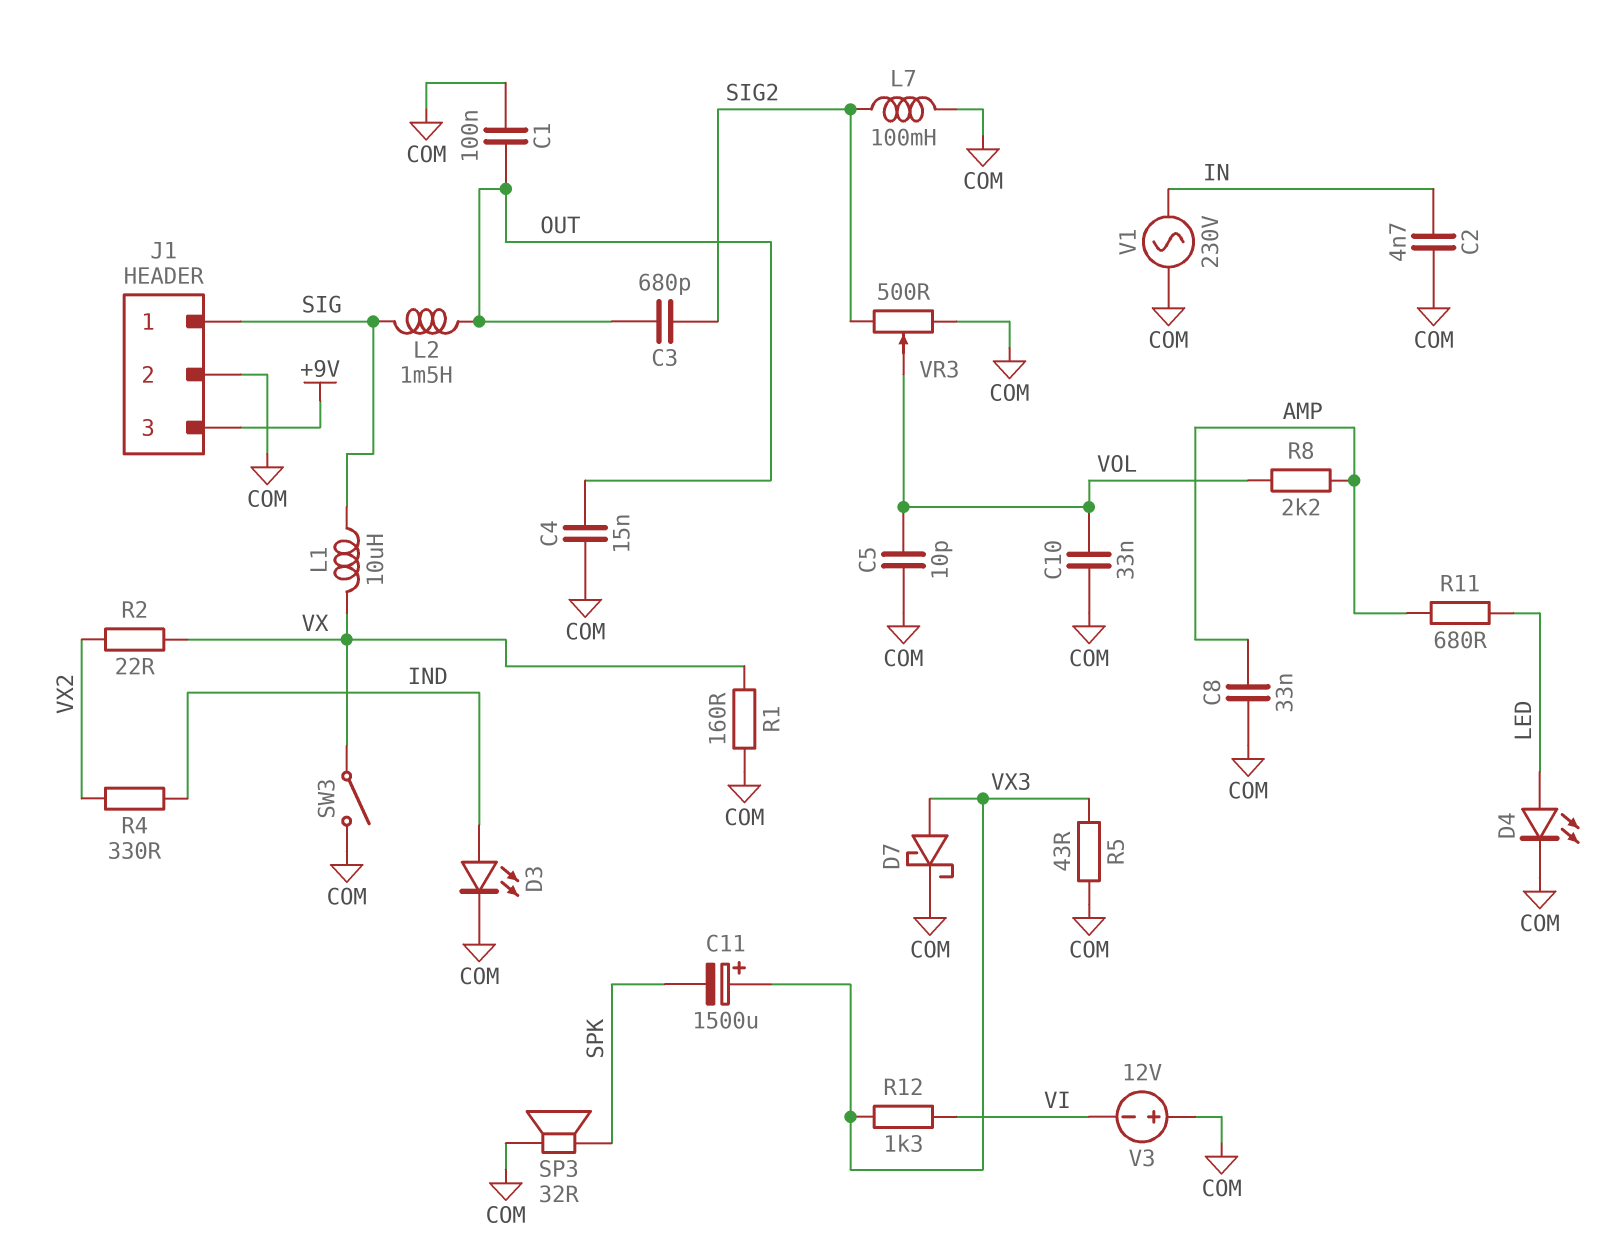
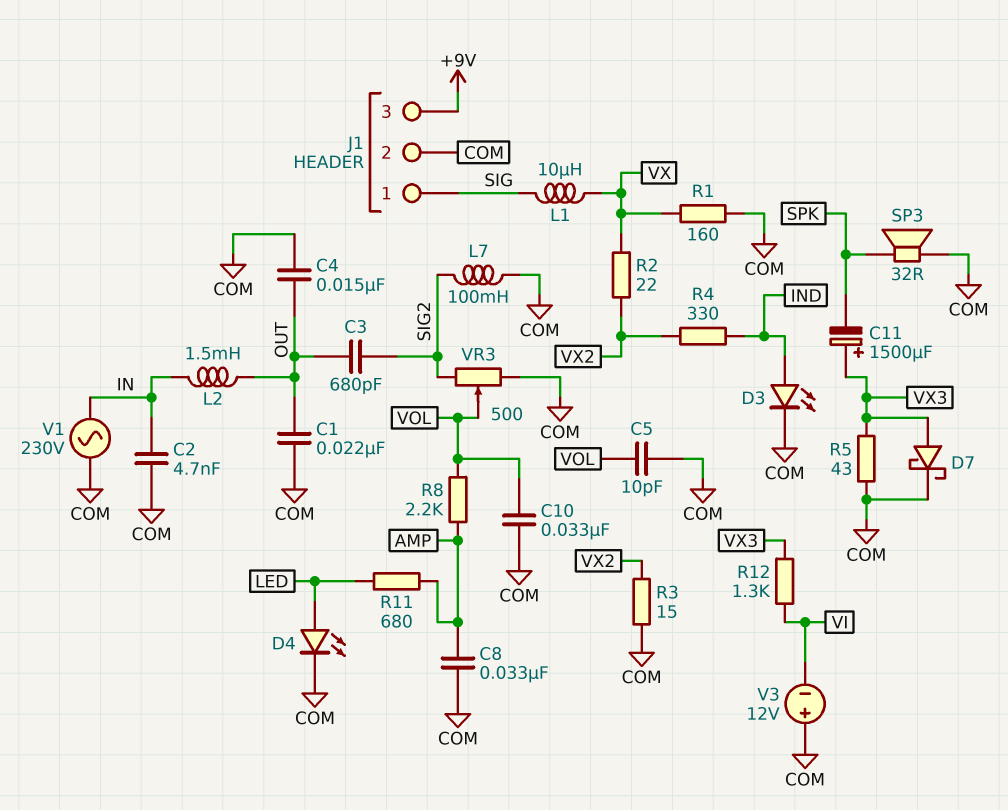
C1: 100nF (COM, OUT) -> 22nF (COM, OUT)
L2: 1.5mH (OUT, SIG) -> 1.5mH (IN, OUT)
R3: none -> 15 (COM, VX2)
SW3: switch (COM, VX) -> none

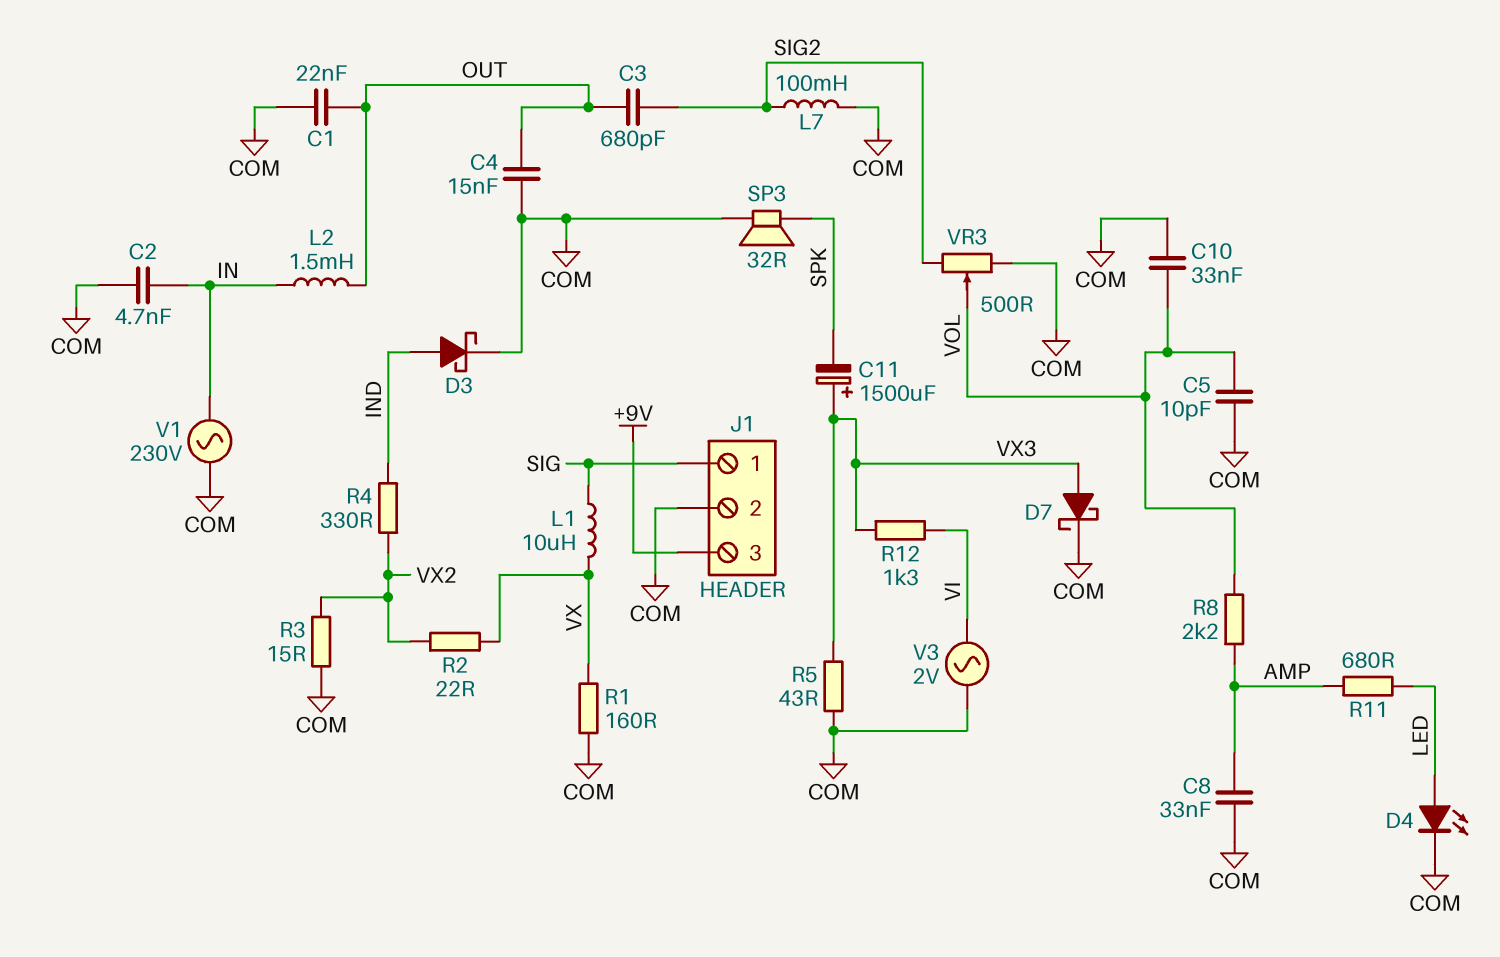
D3: LED (A IND, K COM) -> schottky (A IND, K COM)
V3: 12V (plus COM, minus VI) -> AC 2V (COM, VI)

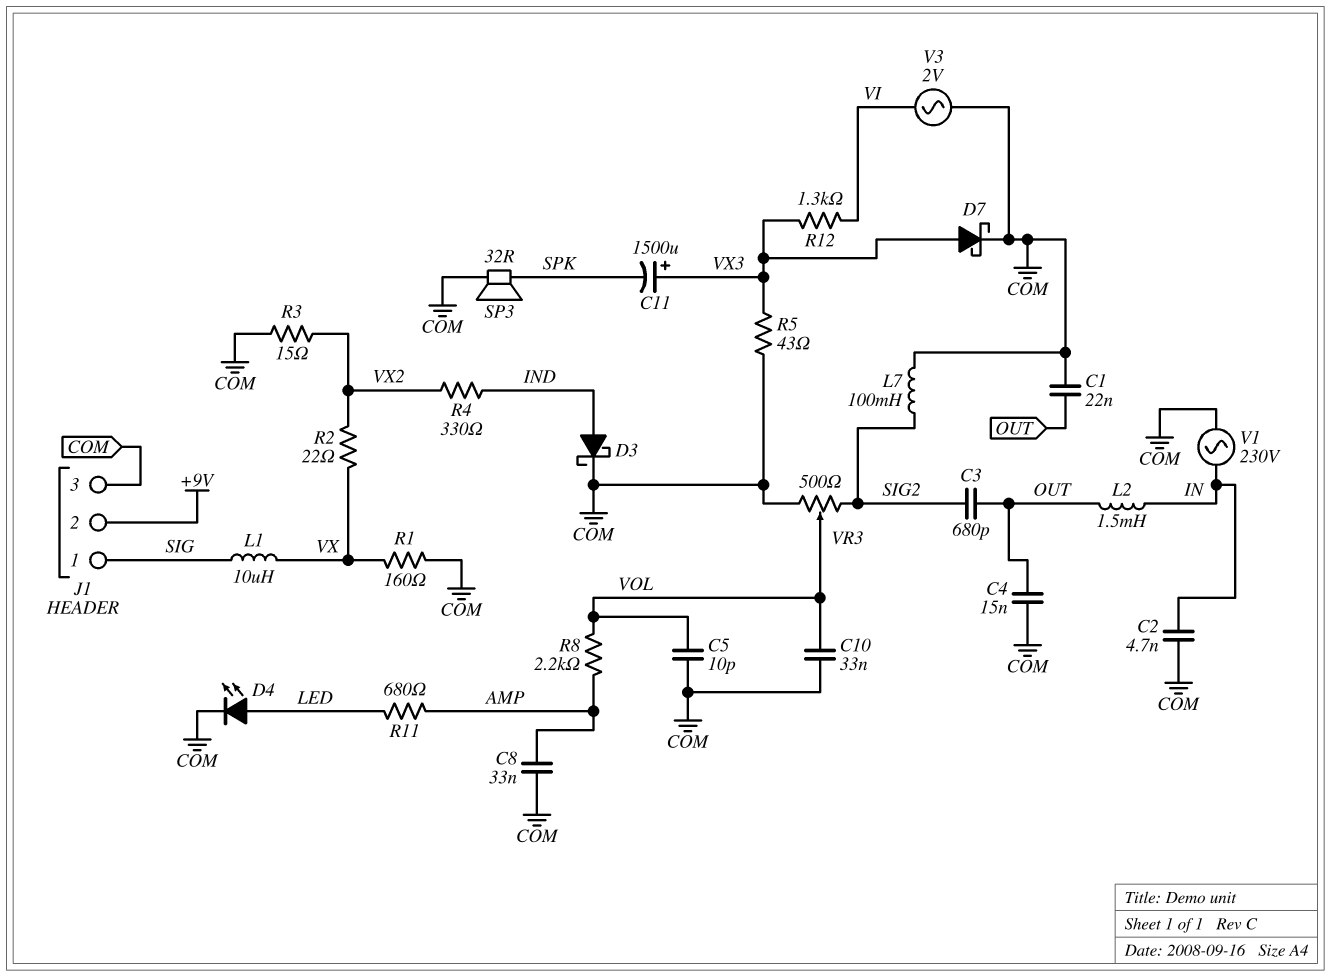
J1 pin 2: COM -> +9V
J1 pin 3: +9V -> COM

